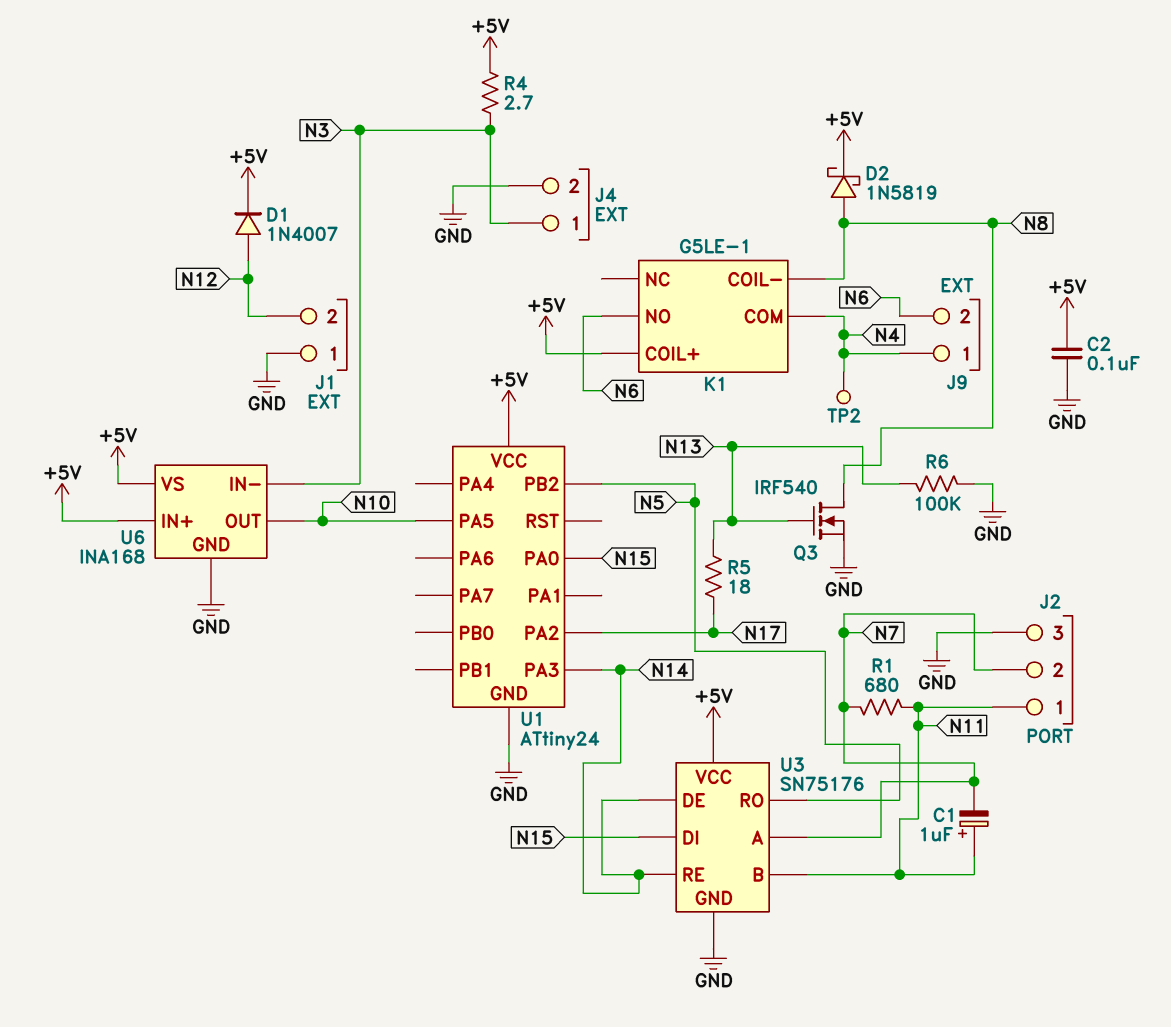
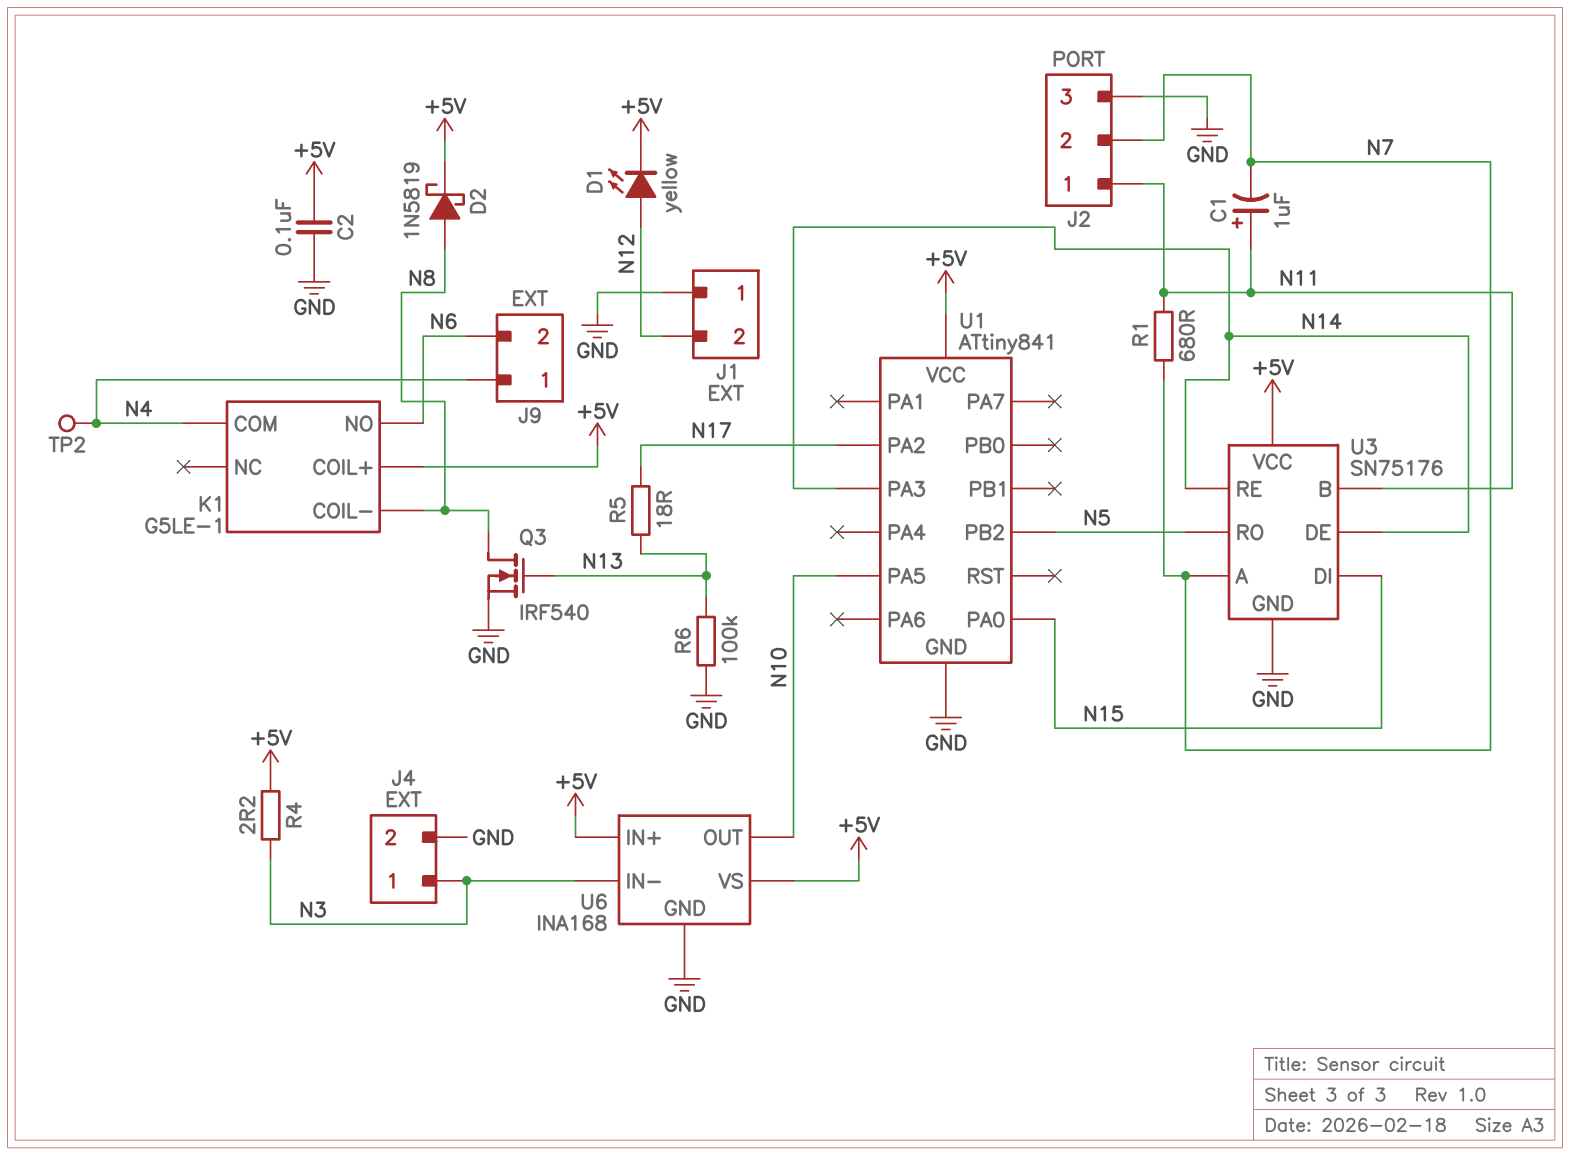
D1: diode 1N4007 (A N12, K +5V) -> LED yellow (A N12, K +5V)
R4: 2.7 (+5V, N3) -> 2.2 (+5V, N3)
U1: ATtiny24 -> ATtiny841

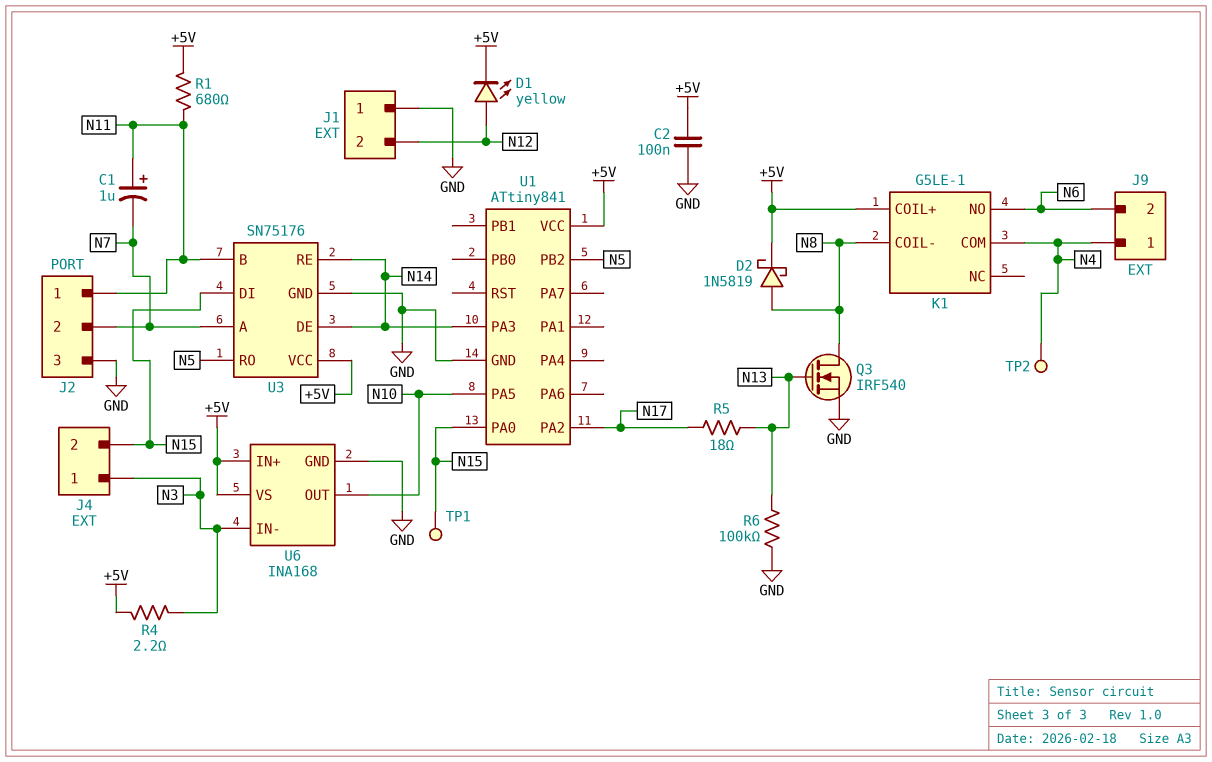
J4 pin 2: GND -> N15
R1: 680 (N7, N11) -> 680 (+5V, N11)
TP1: none -> test point (N15)

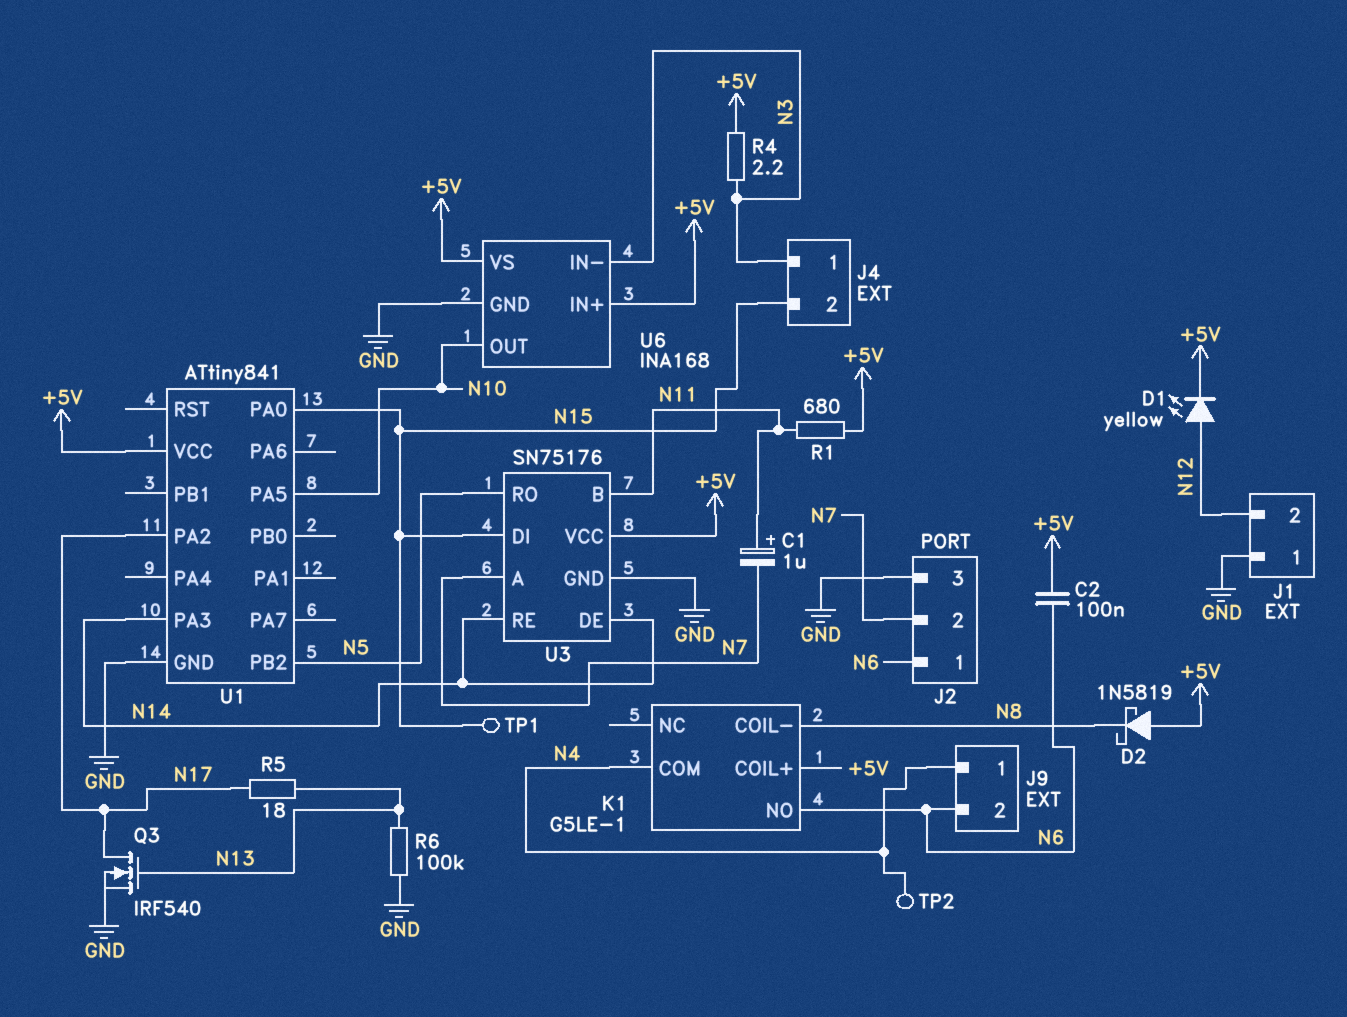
C2: 100nF (+5V, GND) -> 100nF (+5V, N6)
D2: schottky 1N5819 (A N8, K +5V) -> schottky 1N5819 (A +5V, K N8)
J2 pin 1: N11 -> N6
Q3: NMOS IRF540 (G N13, D N8, S GND) -> NMOS IRF540 (G N13, D N17, S GND)

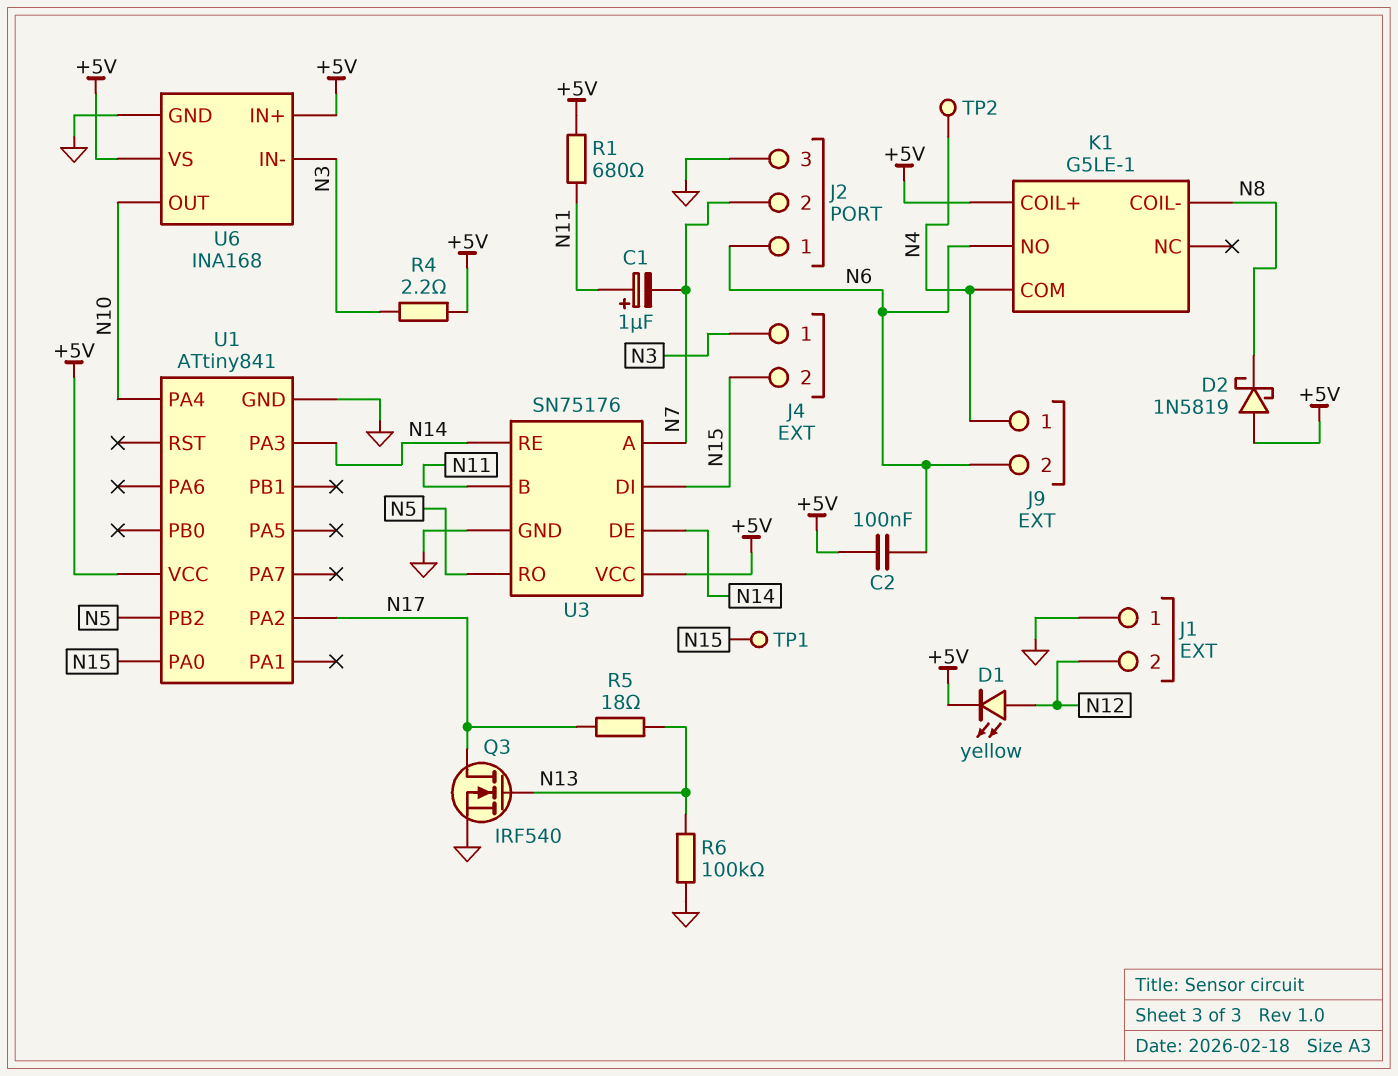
U1 pin PA4: none -> N10
U1 pin PA5: N10 -> none

